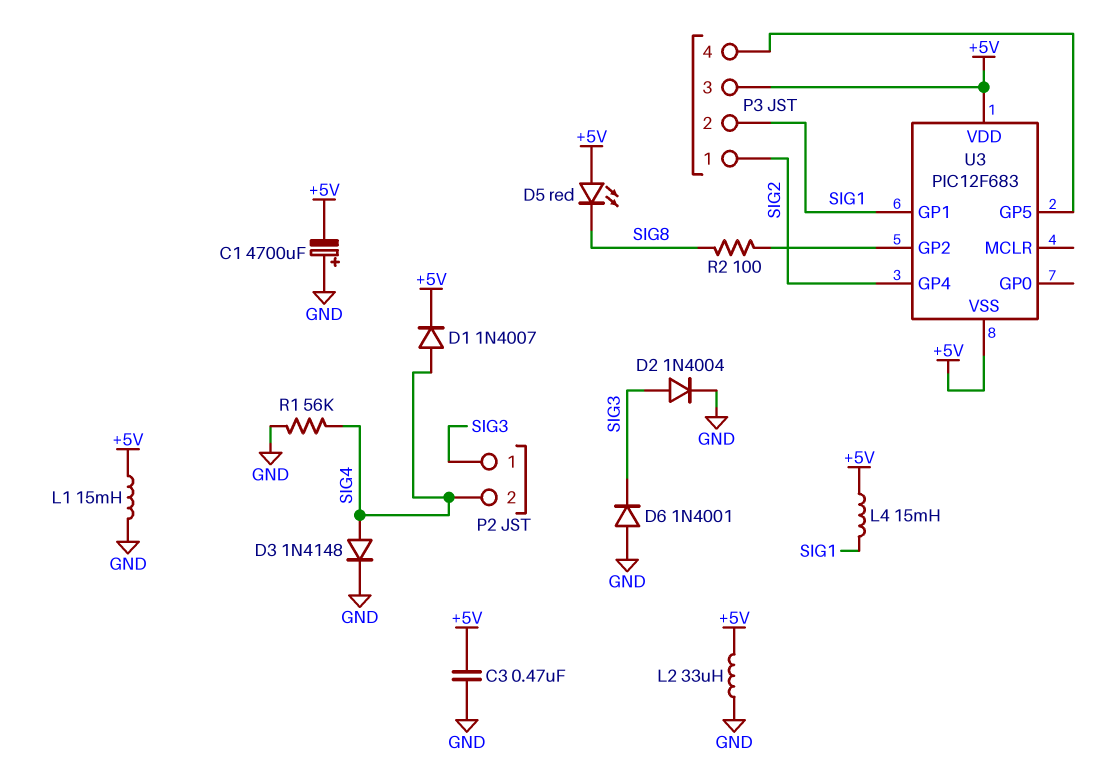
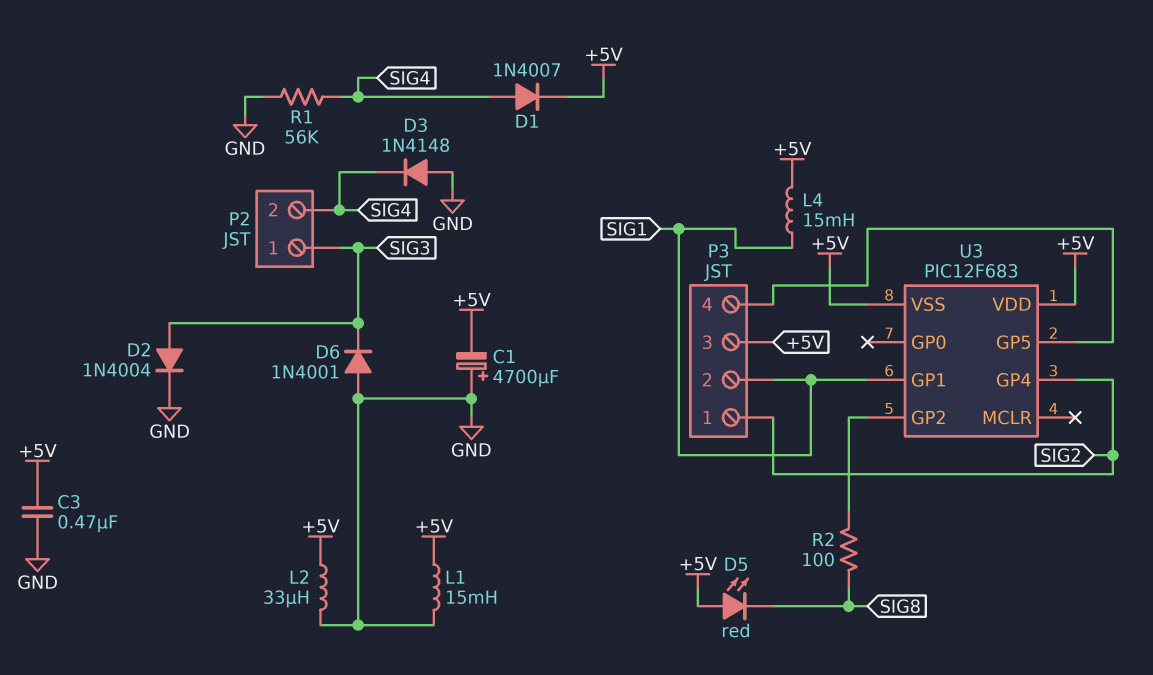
D3: diode 1N4148 (A SIG4, K GND) -> diode 1N4148 (A GND, K SIG4)

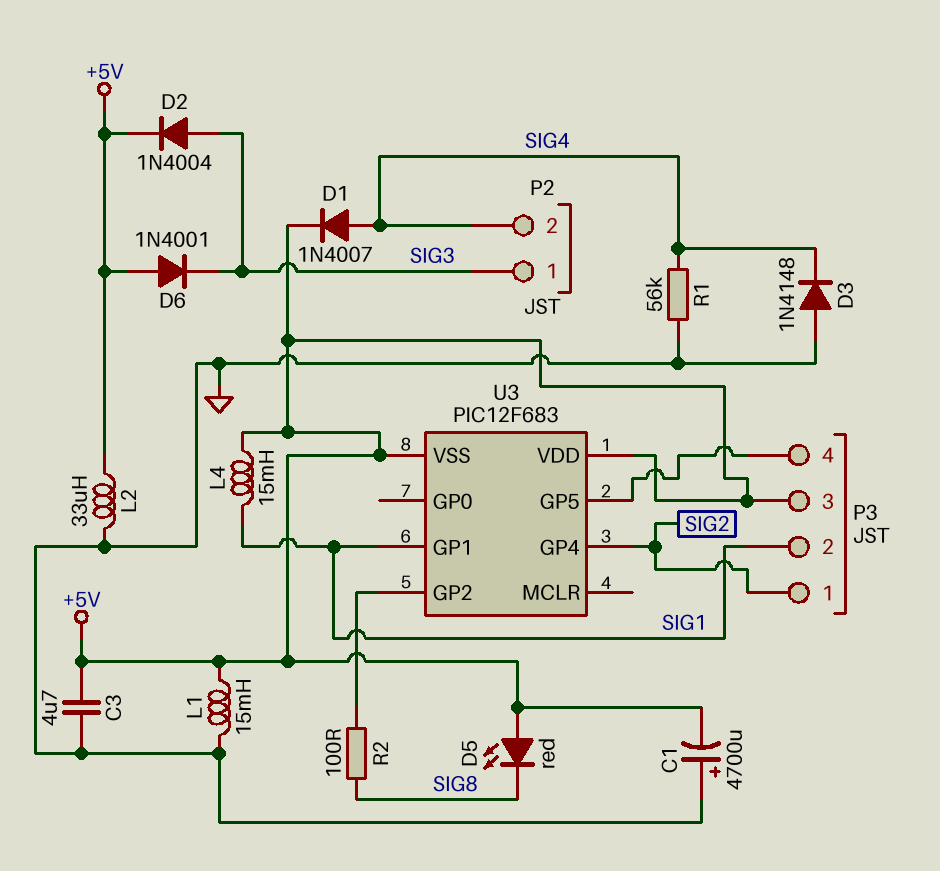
C3: 470nF (+5V, GND) -> 4.7uF (+5V, GND)
D2: diode 1N4004 (A SIG3, K GND) -> diode 1N4004 (A SIG3, K +5V)
D6: diode 1N4001 (A GND, K SIG3) -> diode 1N4001 (A +5V, K SIG3)

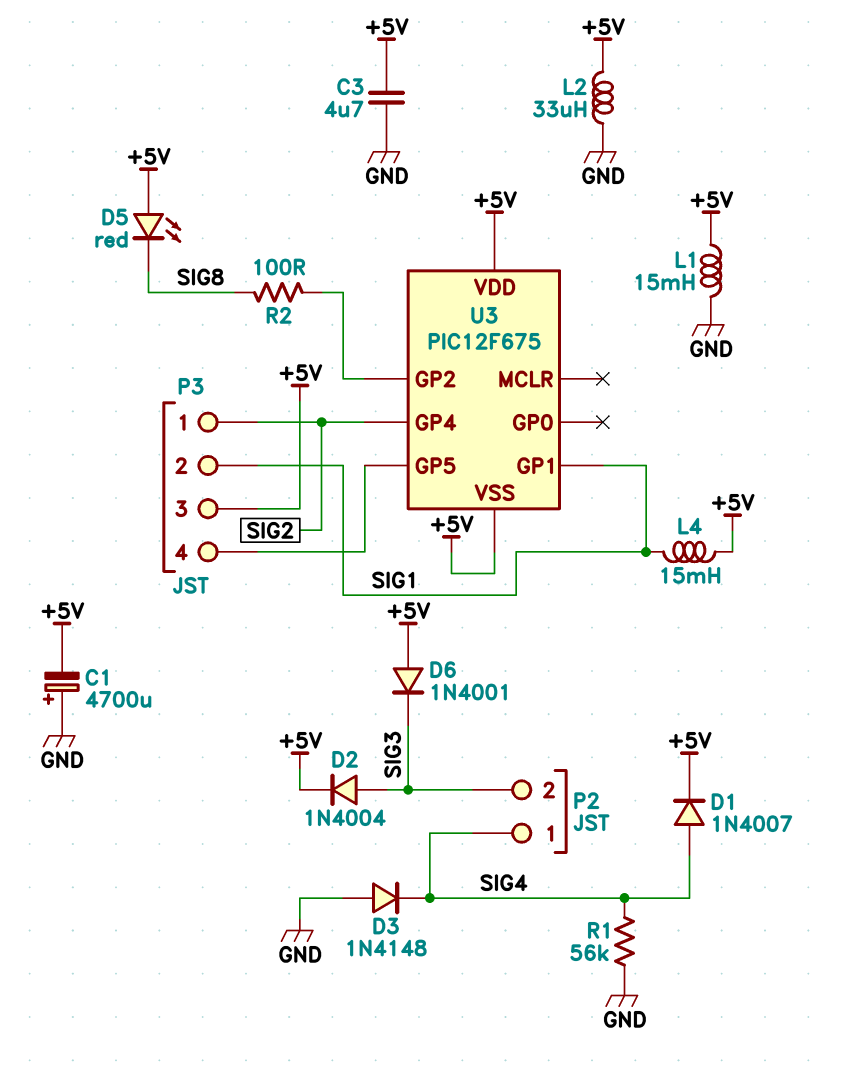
P2 pin 1: SIG3 -> SIG4
P2 pin 2: SIG4 -> SIG3
U3: PIC12F683 -> PIC12F675

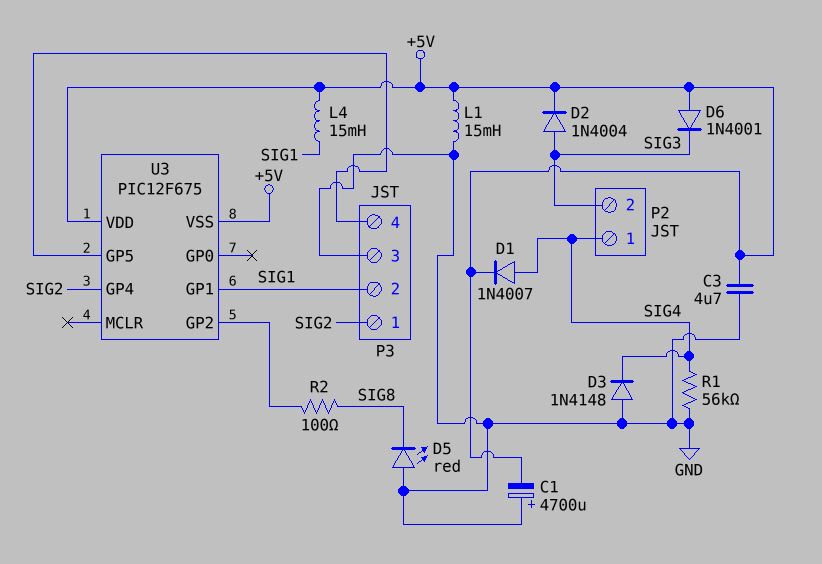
D5: LED red (A +5V, K SIG8) -> LED red (A GND, K SIG8)
L2: 33uH (+5V, GND) -> none
P3 pin 3: +5V -> GND

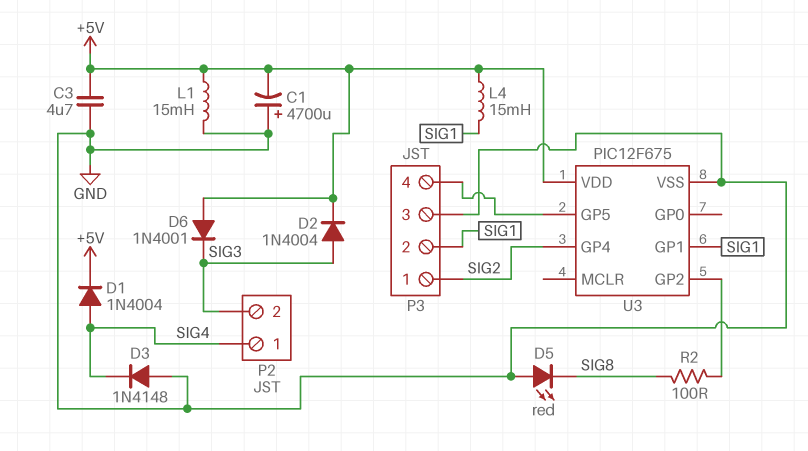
D1: diode 1N4007 (A SIG4, K +5V) -> diode 1N4004 (A SIG4, K +5V)
R1: 56k (GND, SIG4) -> none
U3 pin VSS: +5V -> GND

